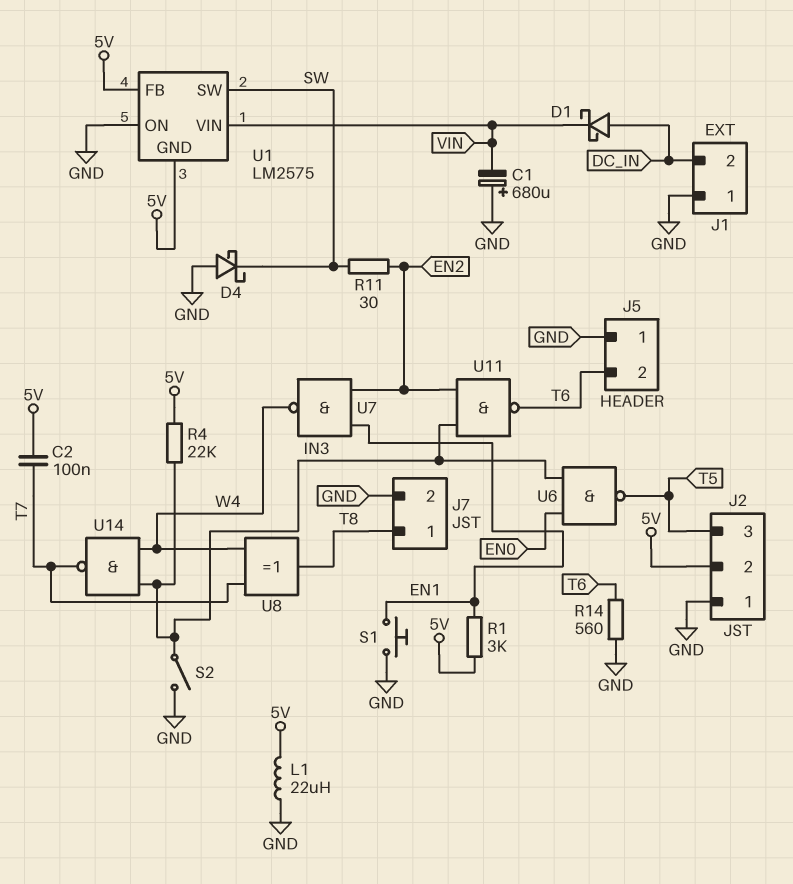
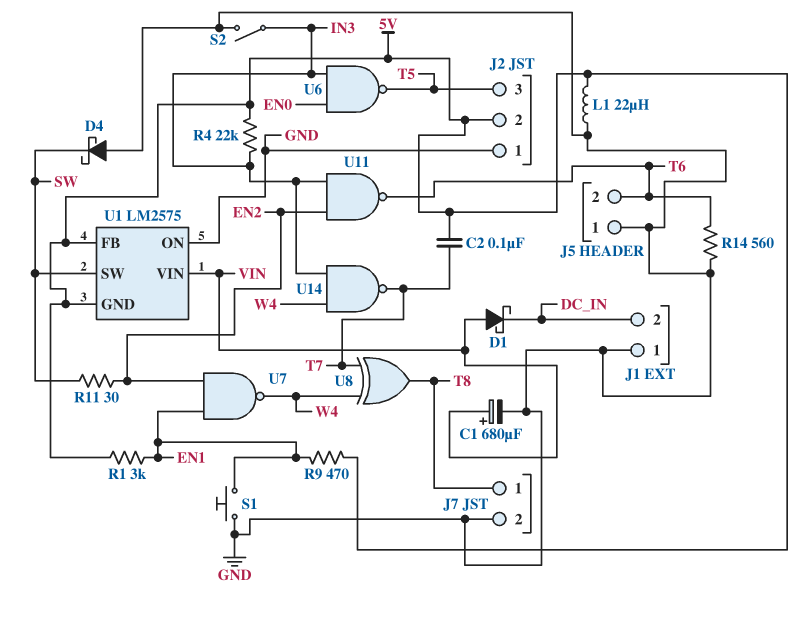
C1: 680uF (plus GND, minus VIN) -> 680uF (plus VIN, minus GND)
D1: schottky (A DC_IN, K VIN) -> schottky (A VIN, K DC_IN)
R9: none -> 470 (5V, EN1)

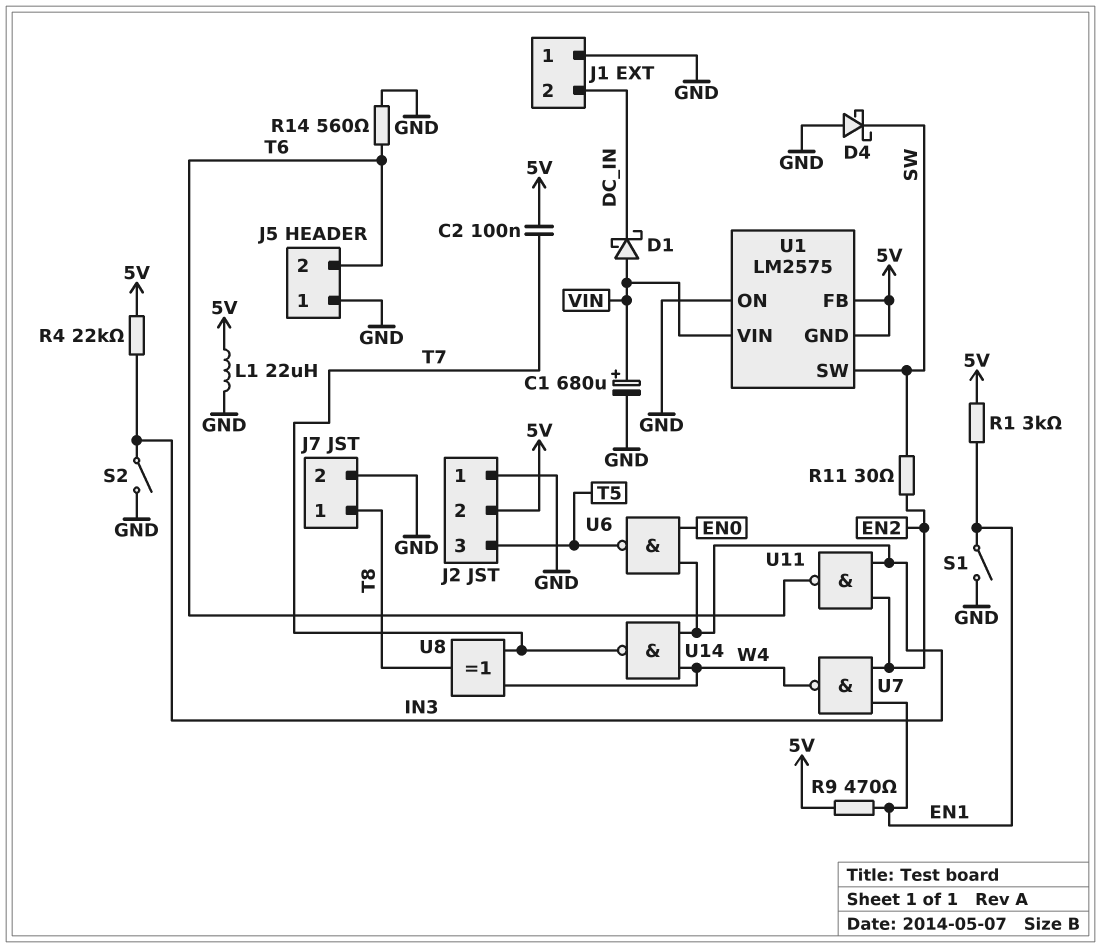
S1: button (EN1, GND) -> switch (EN1, GND)

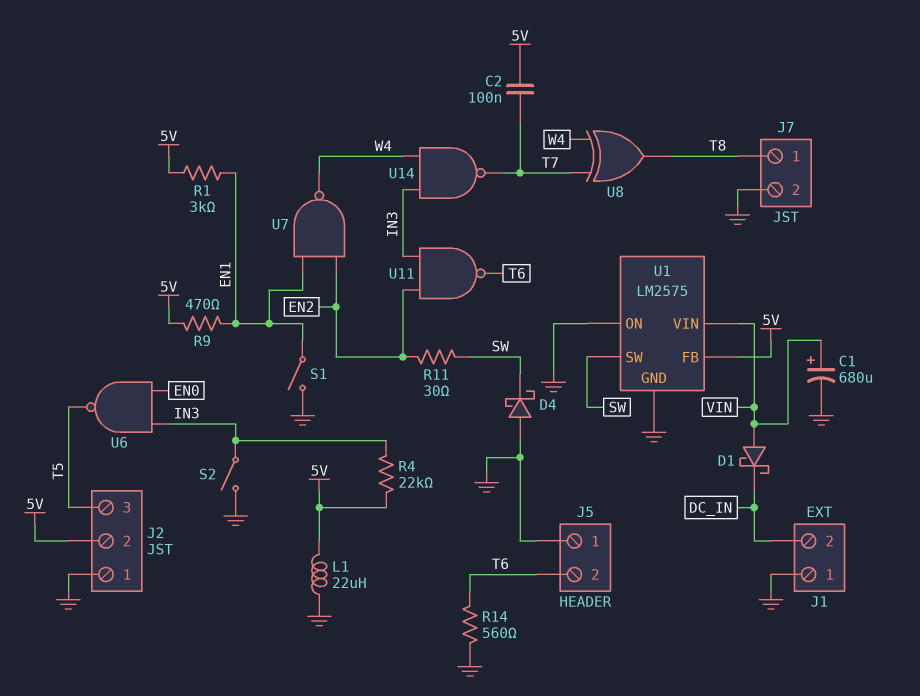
U1 pin GND: 5V -> GND

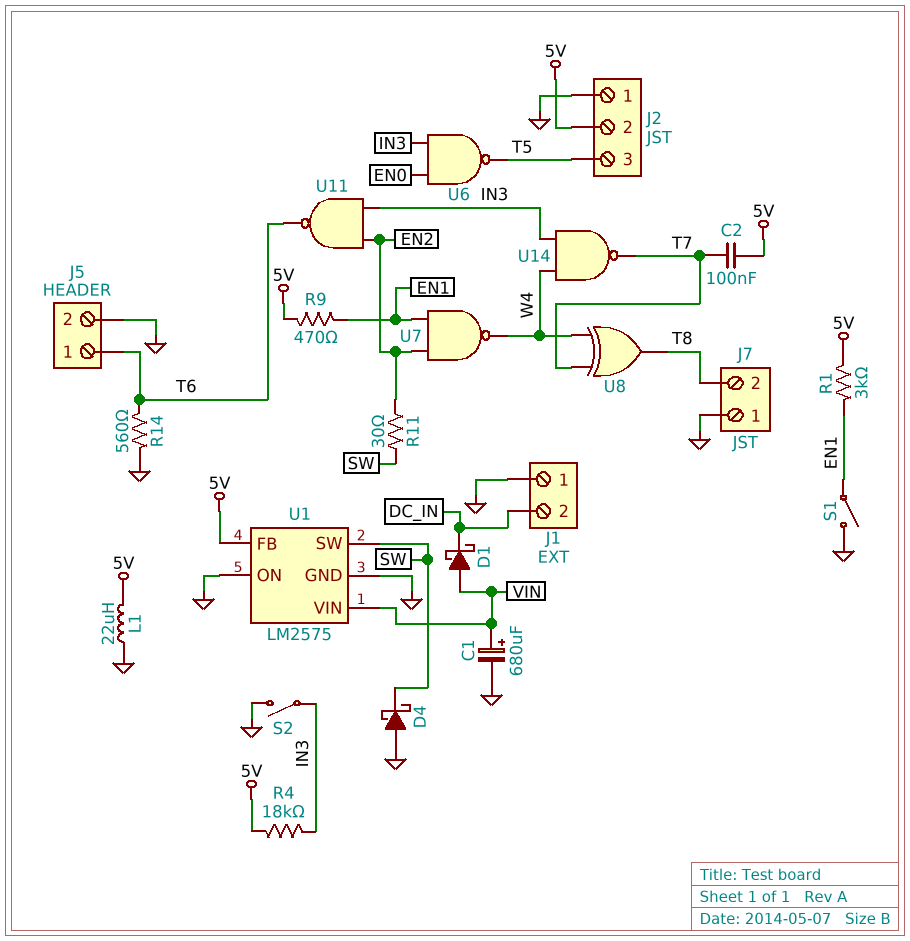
J5 pin 1: GND -> T6
J5 pin 2: T6 -> GND
J7 pin 1: T8 -> GND
J7 pin 2: GND -> T8
R4: 22k (5V, IN3) -> 18k (5V, IN3)

